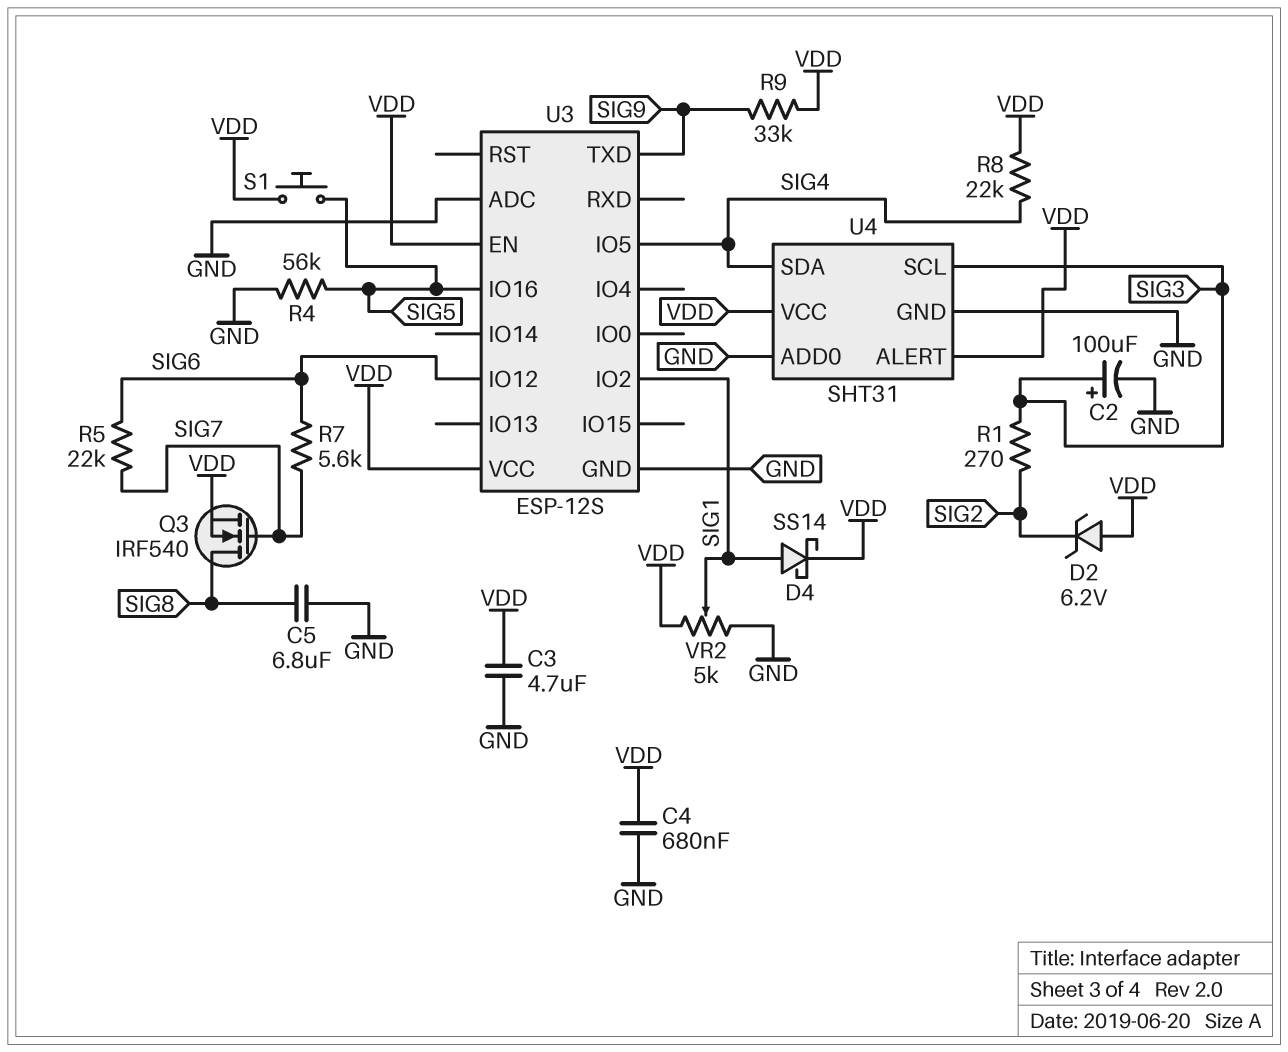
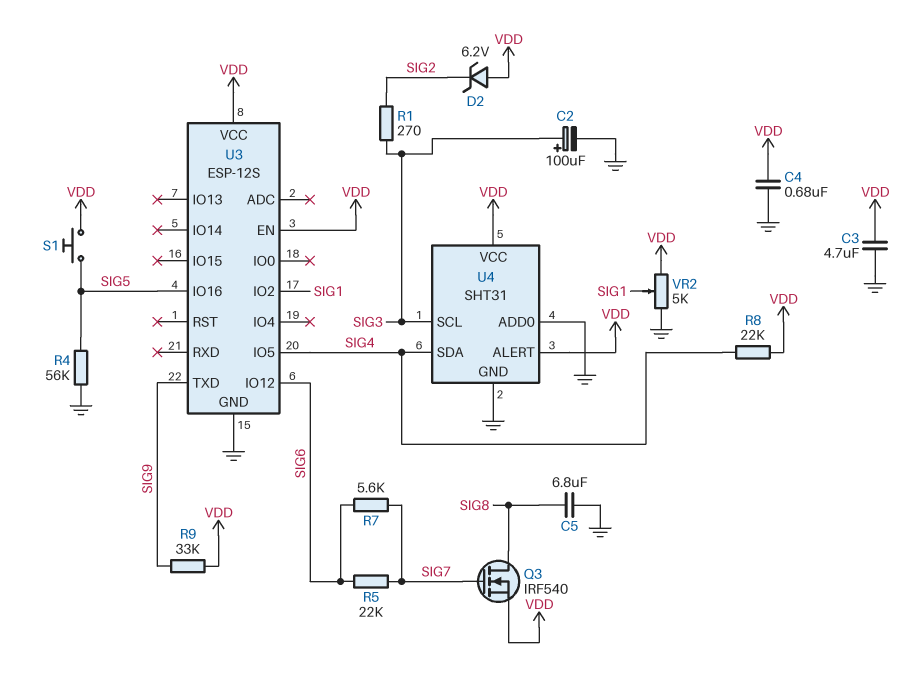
D4: schottky SS14 (A SIG1, K VDD) -> none
U3 pin ADC: GND -> none

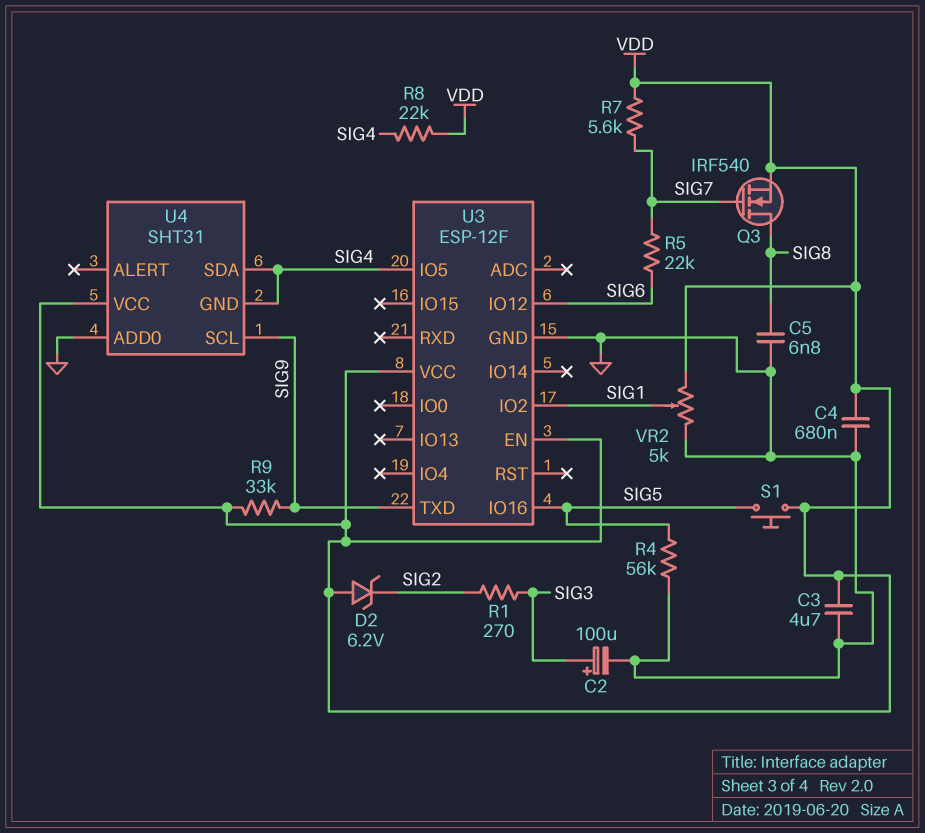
C5: 6.8uF (GND, SIG8) -> 6.8nF (GND, SIG8)
R7: 5.6k (SIG6, SIG7) -> 5.6k (SIG7, VDD)
U3: ESP-12S -> ESP-12F
U4 pin ALERT: VDD -> none
U4 pin GND: GND -> SIG4
U4 pin SCL: SIG3 -> SIG9

